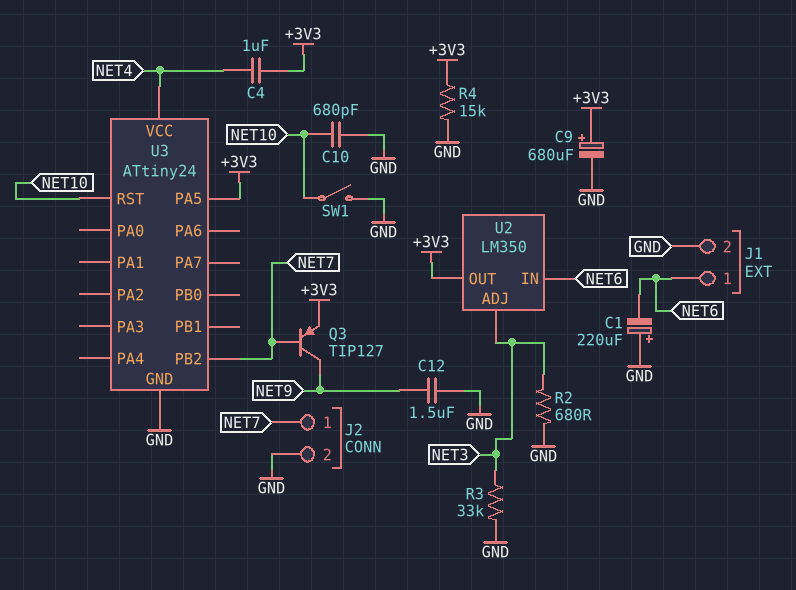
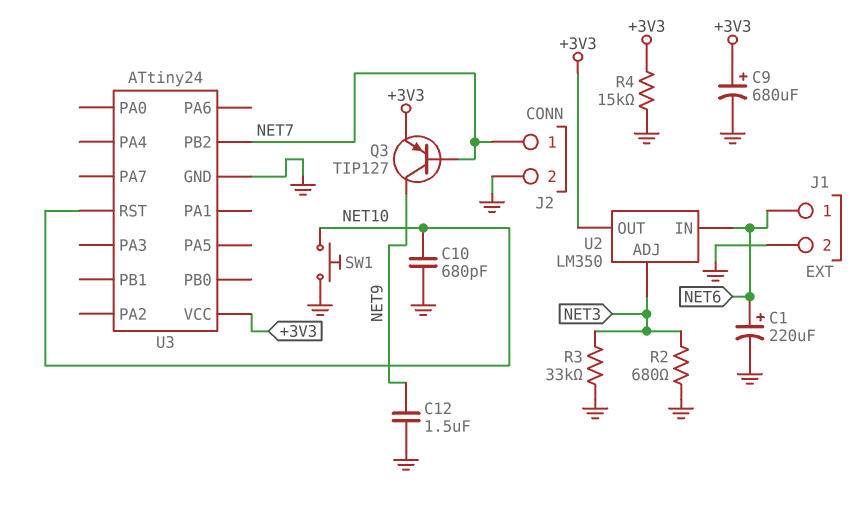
C1: 220uF (plus GND, minus NET6) -> 220uF (plus NET6, minus GND)
C4: 1uF (+3V3, NET4) -> none
SW1: switch (GND, NET10) -> button (GND, NET10)
U3 pin PA5: +3V3 -> none
U3 pin VCC: NET4 -> +3V3

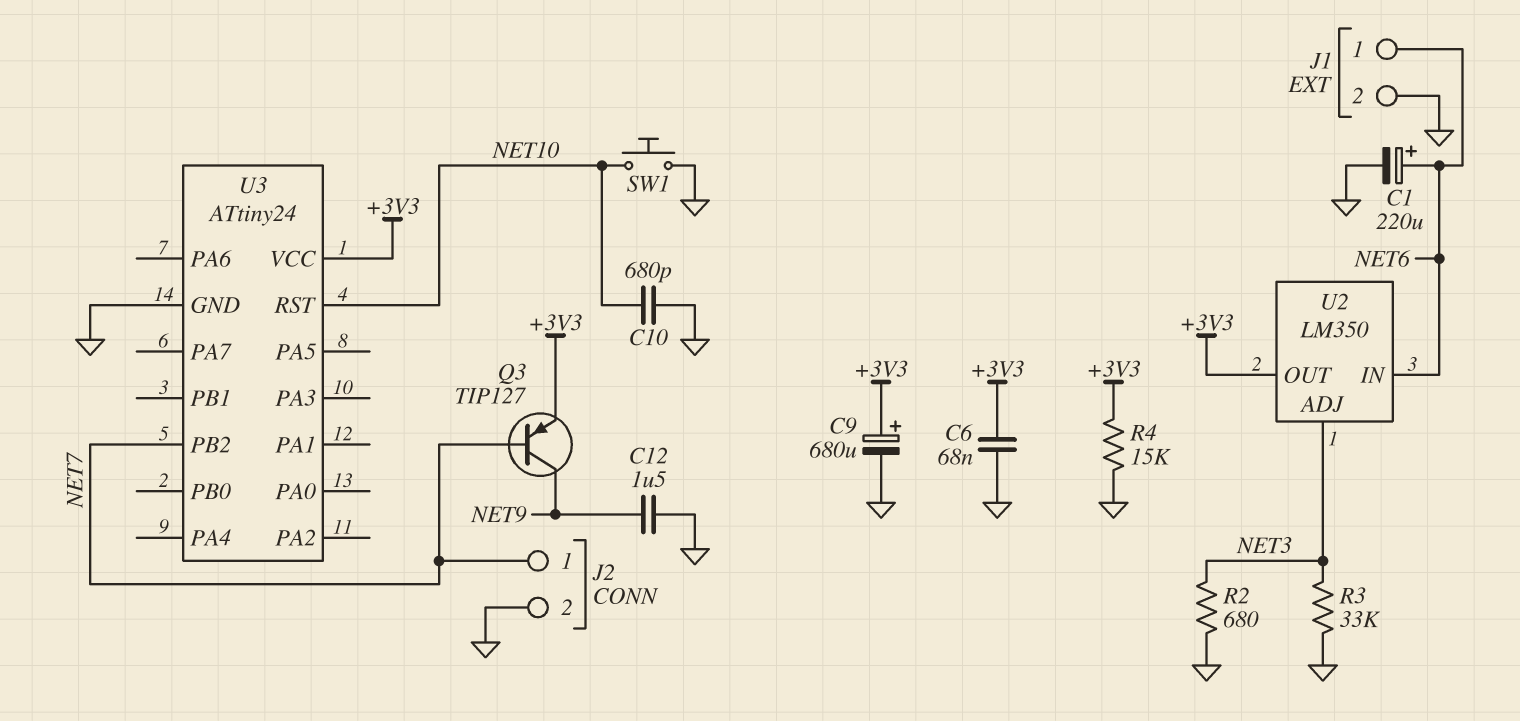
C6: none -> 68nF (+3V3, GND)

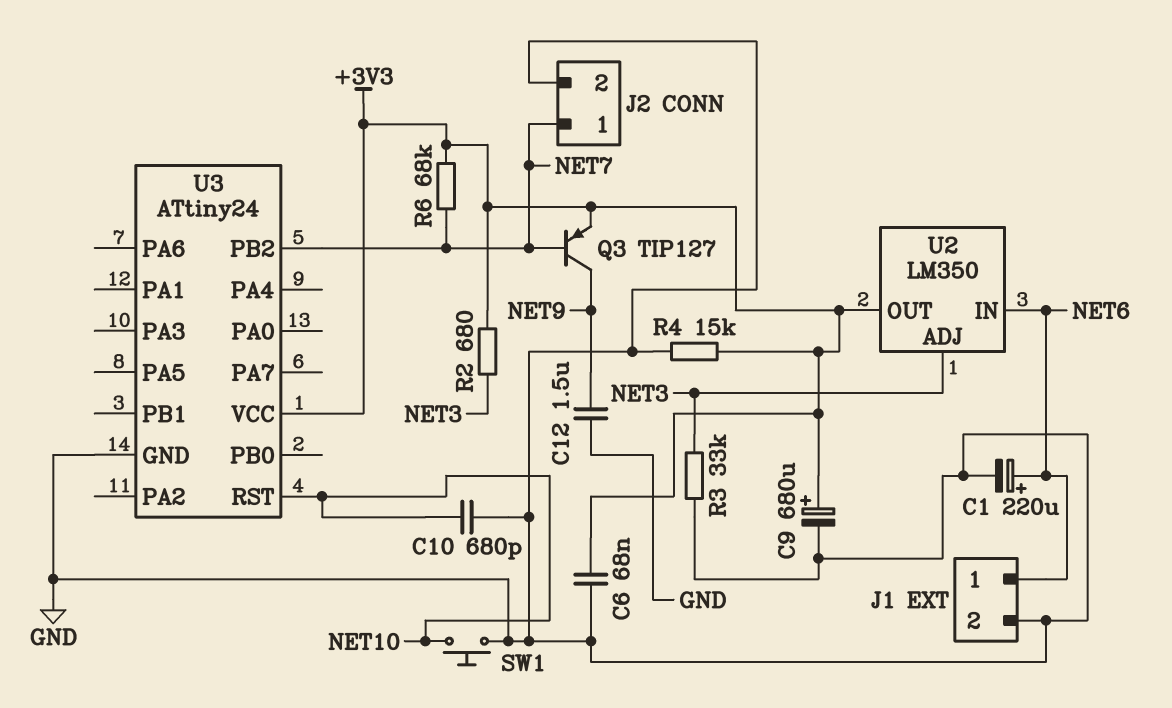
R2: 680 (GND, NET3) -> 680 (+3V3, NET3)
R6: none -> 68k (+3V3, NET7)

